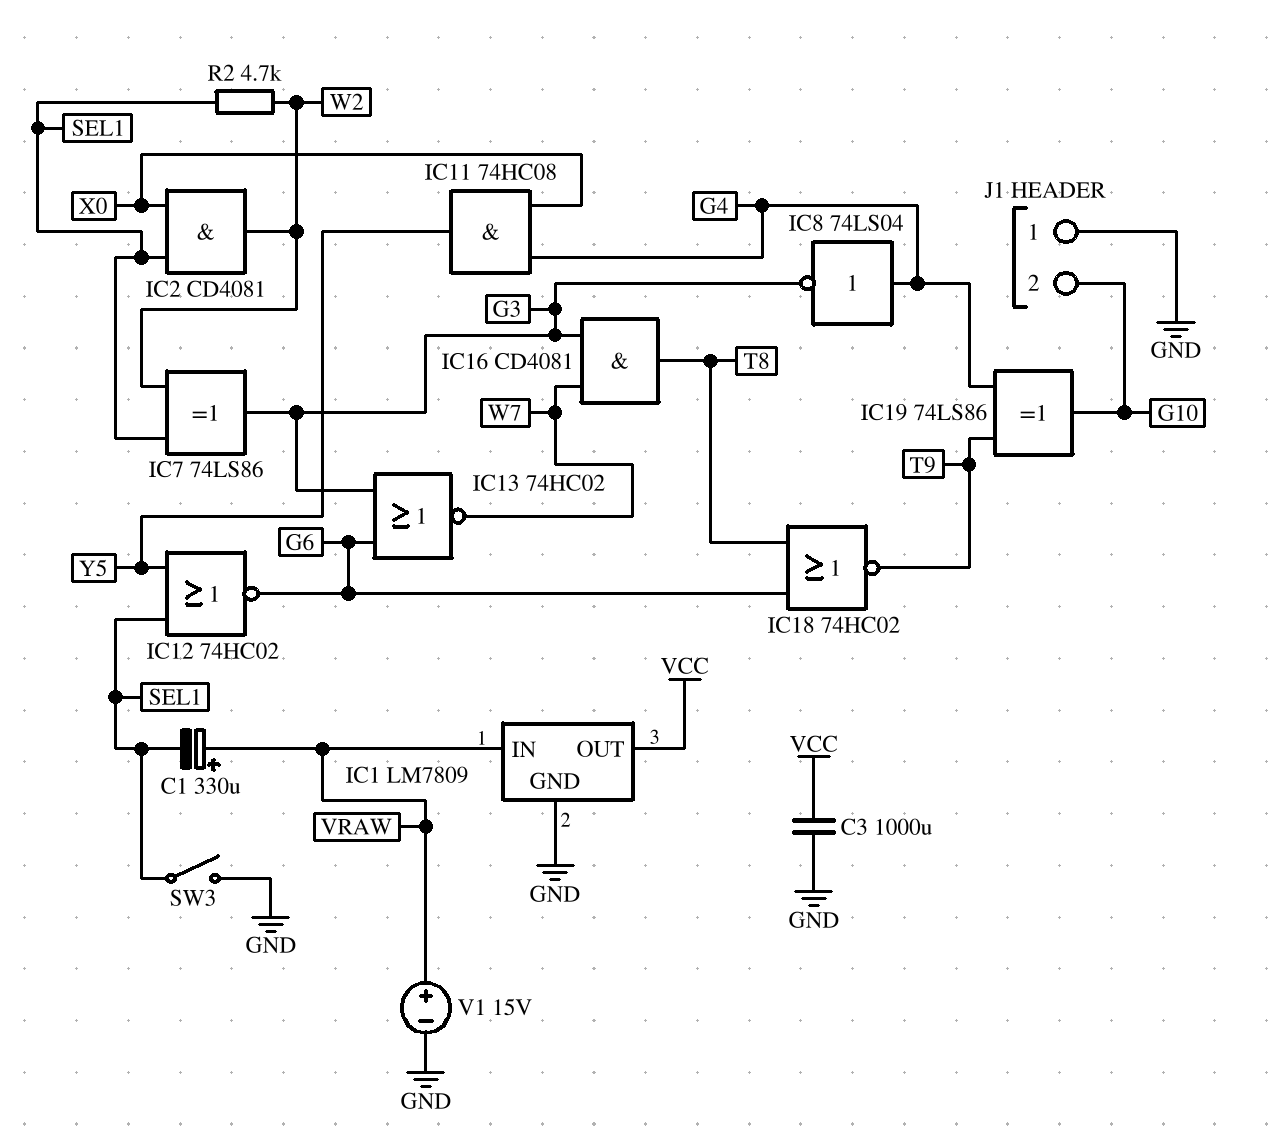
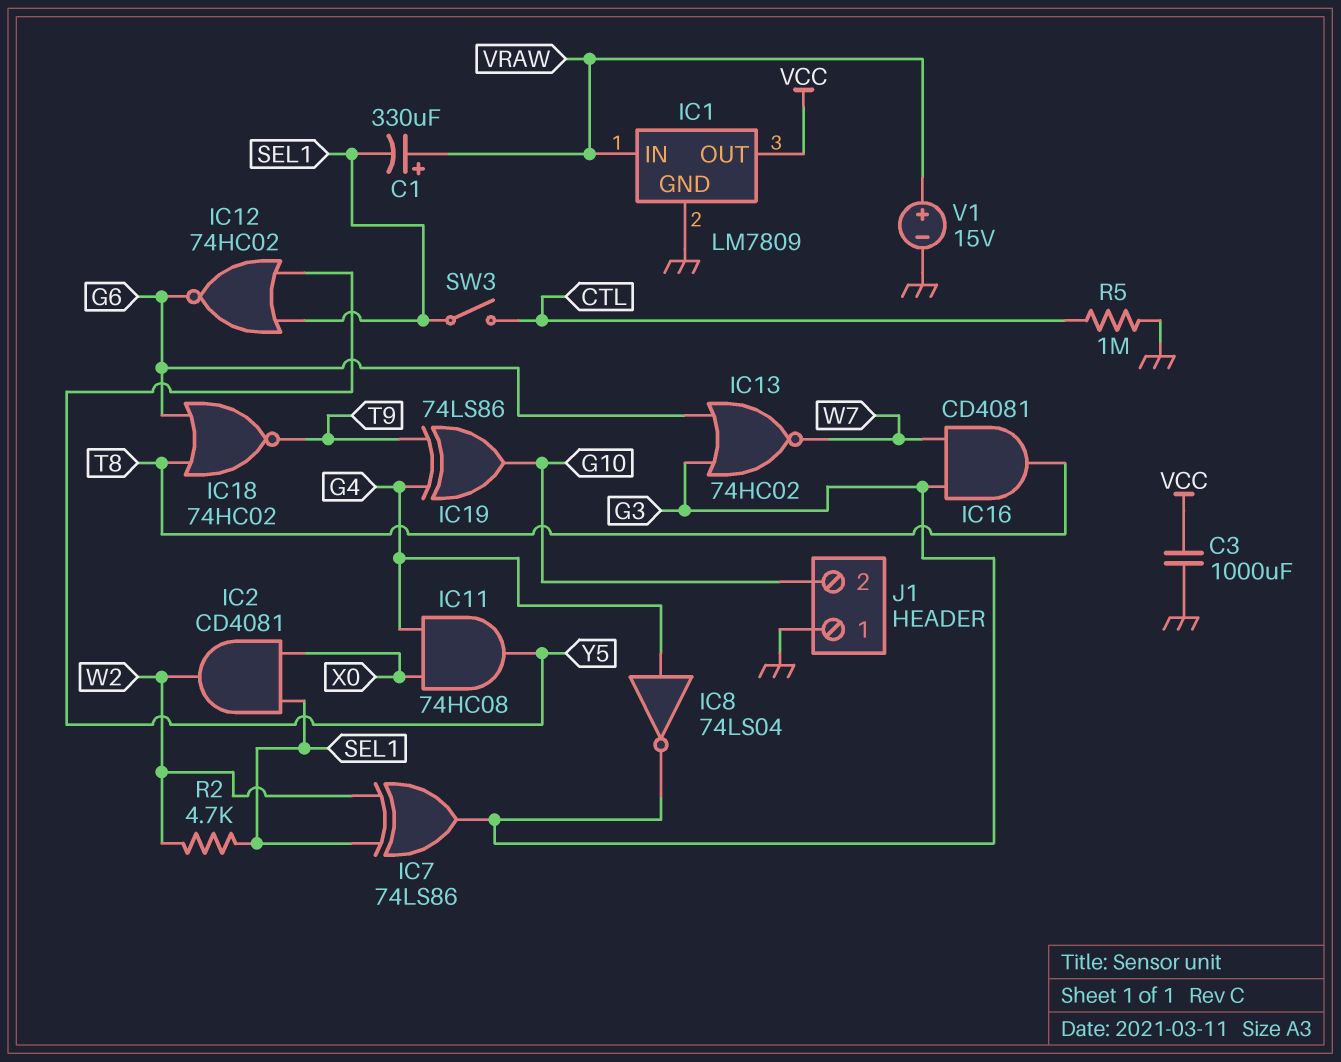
R5: none -> 1M (CTL, GND)
SW3: switch (GND, SEL1) -> switch (CTL, SEL1)

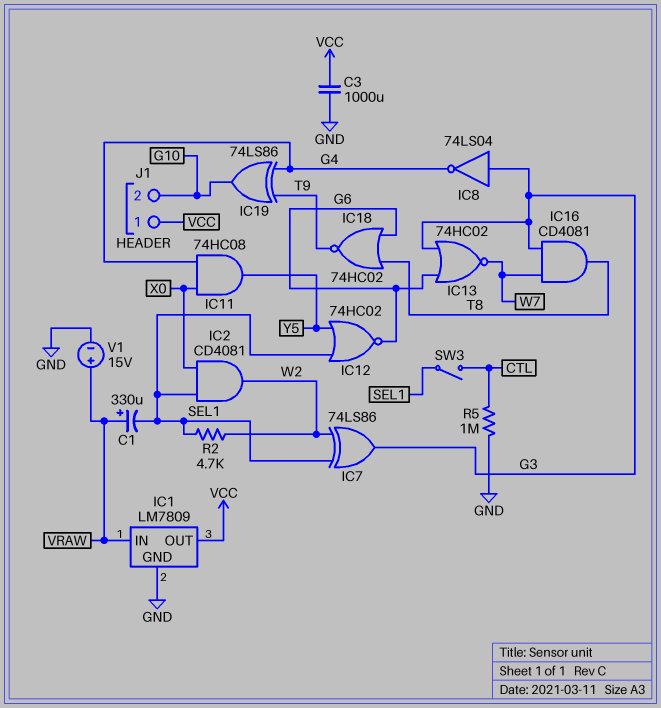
IC8: NOT 74LS04 (in G4, out G3) -> NOT 74LS04 (in G3, out G4)
J1 pin 1: GND -> VCC

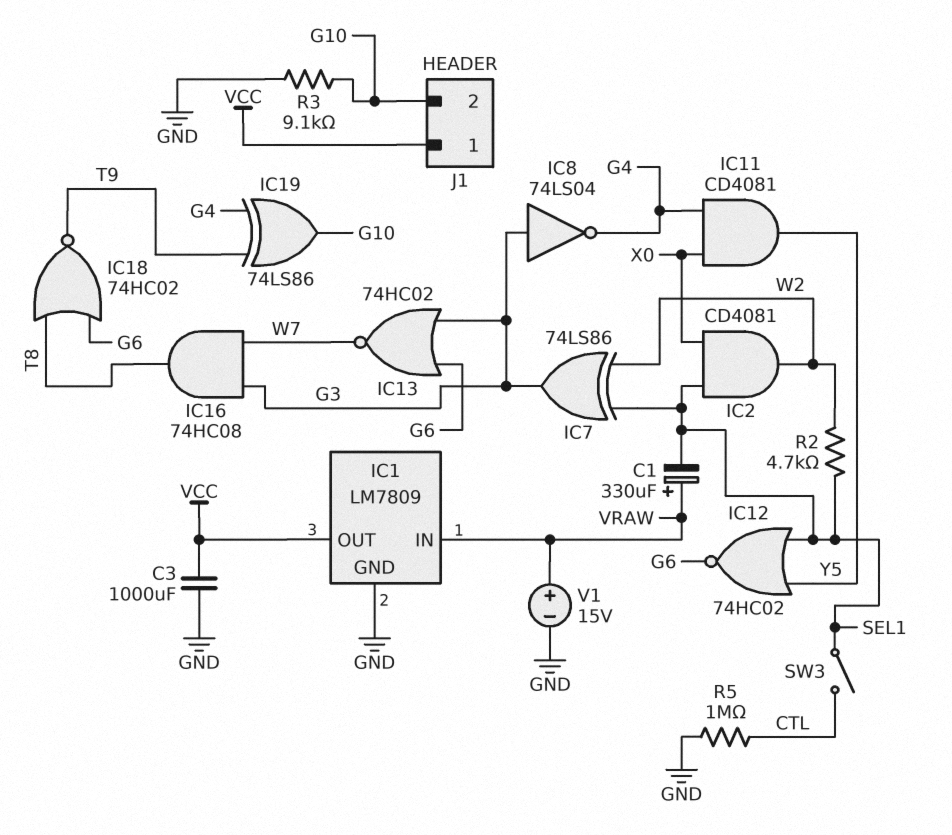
IC11: AND 74HC08 (in G4, in X0, out Y5) -> AND CD4081 (in G4, in X0, out Y5)
IC16: AND CD4081 (in G3, in W7, out T8) -> AND 74HC08 (in G3, in W7, out T8)
R3: none -> 9.1k (G10, GND)

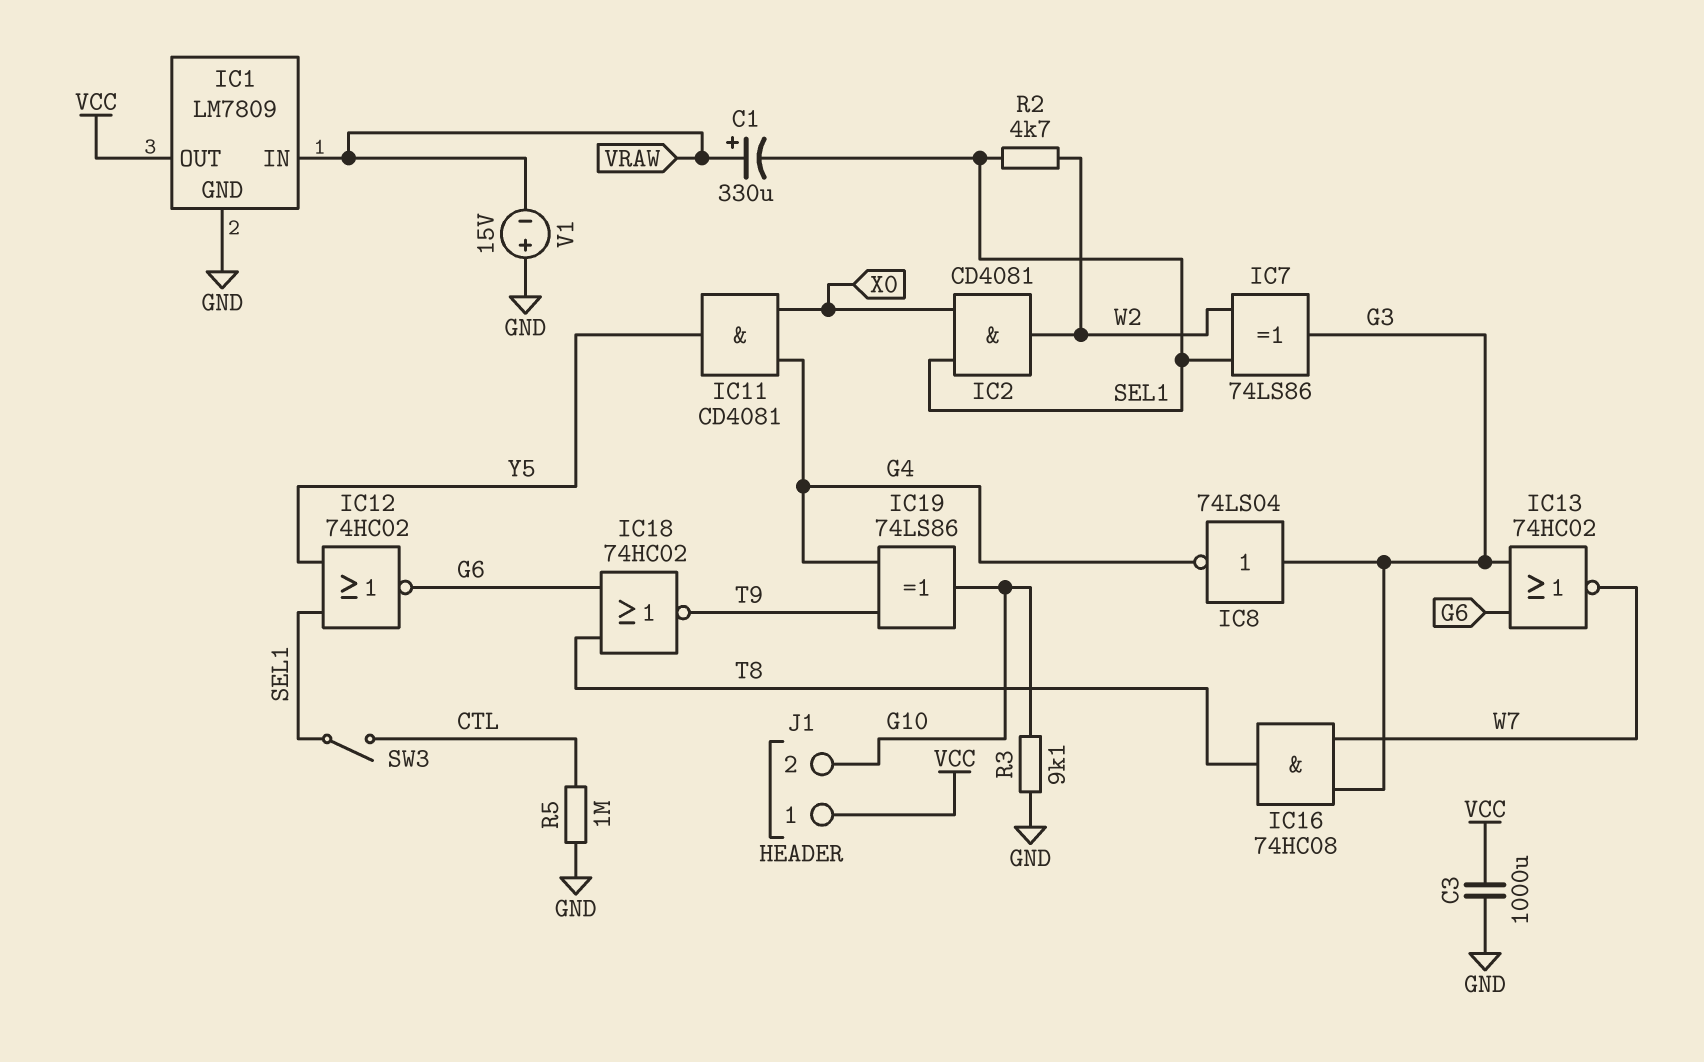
V1: 15V (plus VRAW, minus GND) -> 15V (plus GND, minus VRAW)

